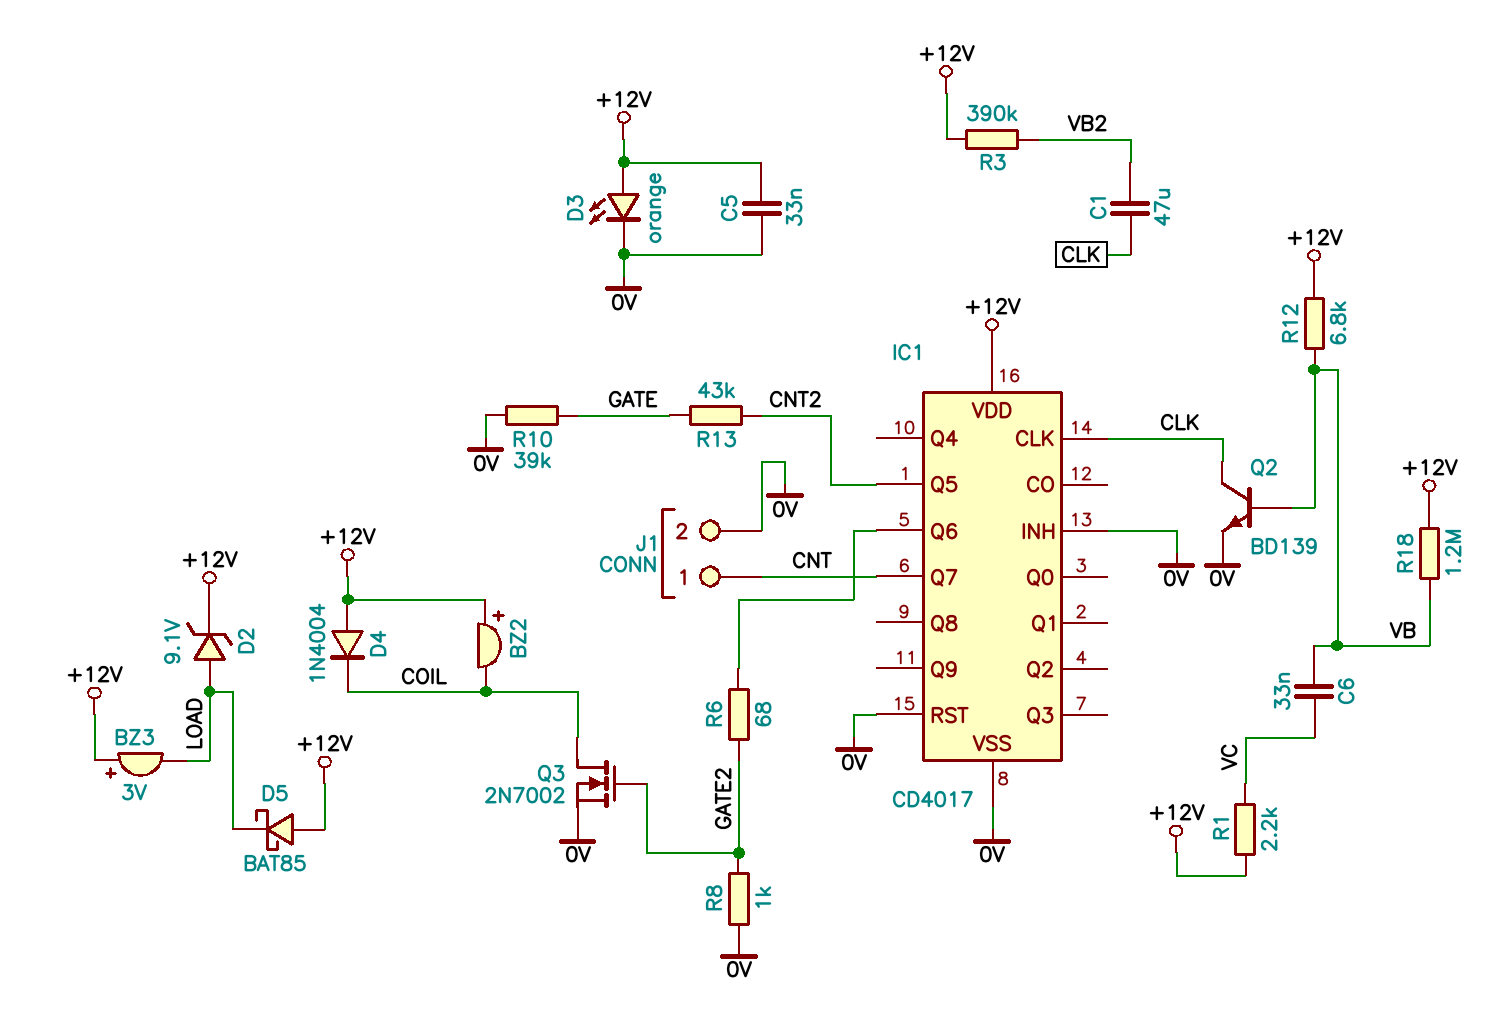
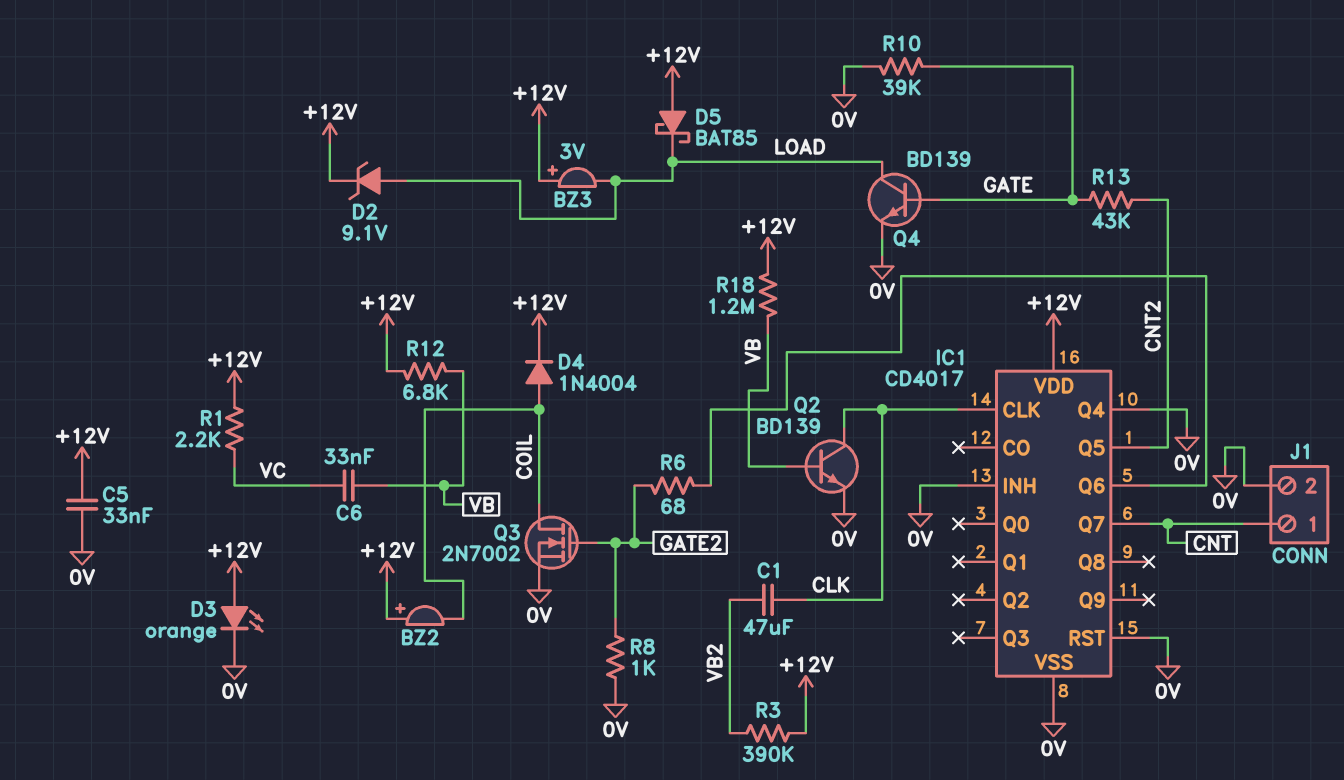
D4: diode 1N4004 (A +12V, K COIL) -> diode 1N4004 (A COIL, K +12V)
IC1 pin Q4: none -> 0V
Q4: none -> NPN BD139 (B GATE, C LOAD, E 0V)

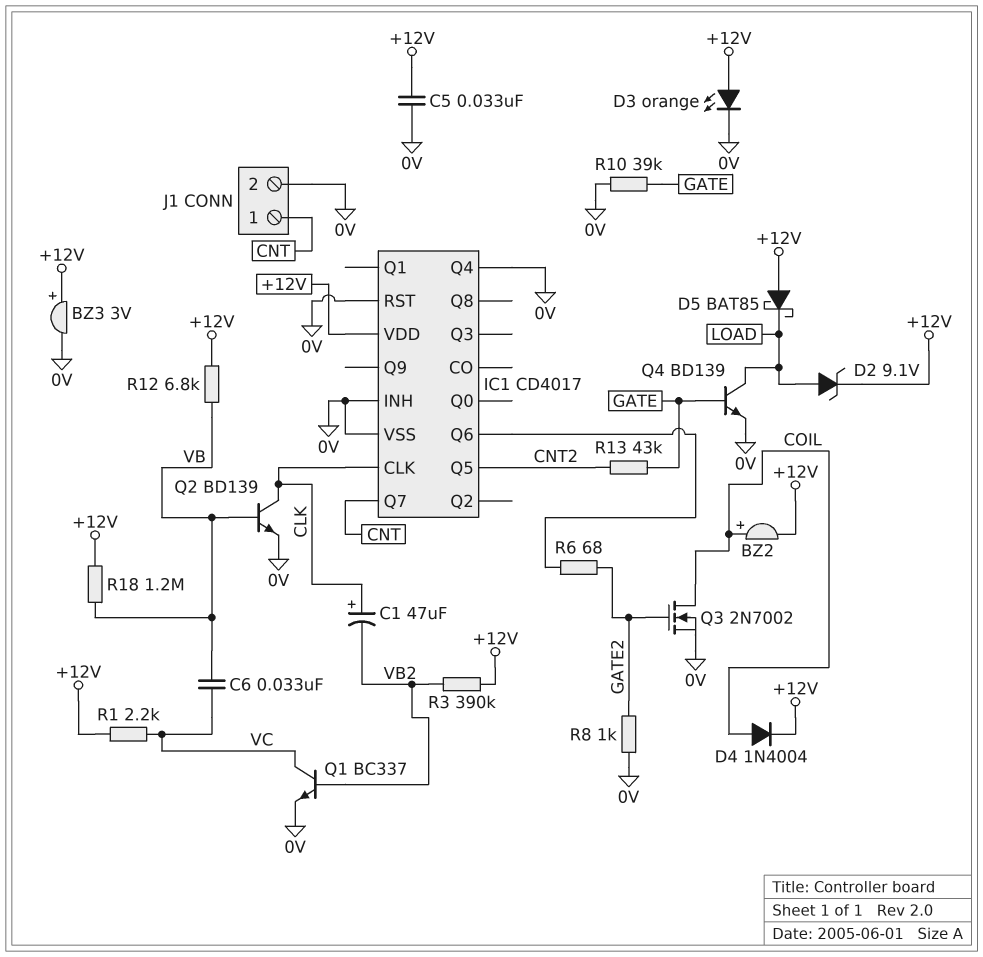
BZ2: buzzer (plus +12V, minus COIL) -> buzzer (plus COIL, minus +12V)
BZ3: buzzer 3V (plus +12V, minus LOAD) -> buzzer 3V (plus +12V, minus 0V)
C1: 47uF (CLK, VB2) -> 47uF (plus CLK, minus VB2)
Q1: none -> NPN BC337 (B VB2, C VC, E 0V)

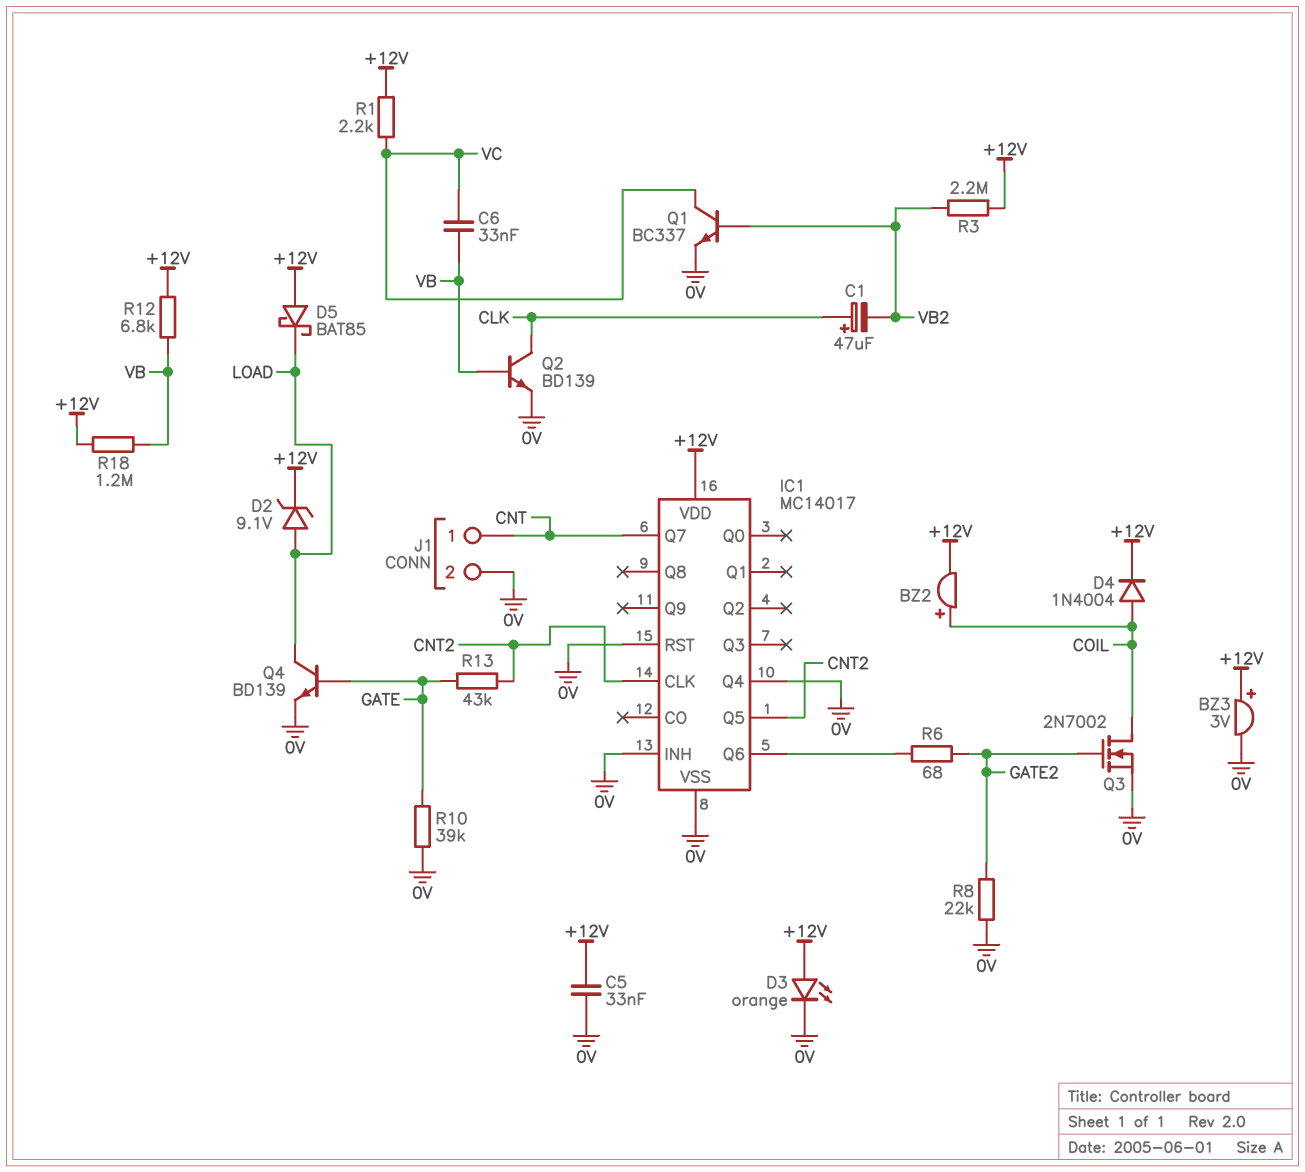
IC1: CD4017 -> MC14017
IC1 pin CLK: CLK -> CNT2
R3: 390k (+12V, VB2) -> 2.2M (+12V, VB2)
R8: 1k (0V, GATE2) -> 22k (0V, GATE2)

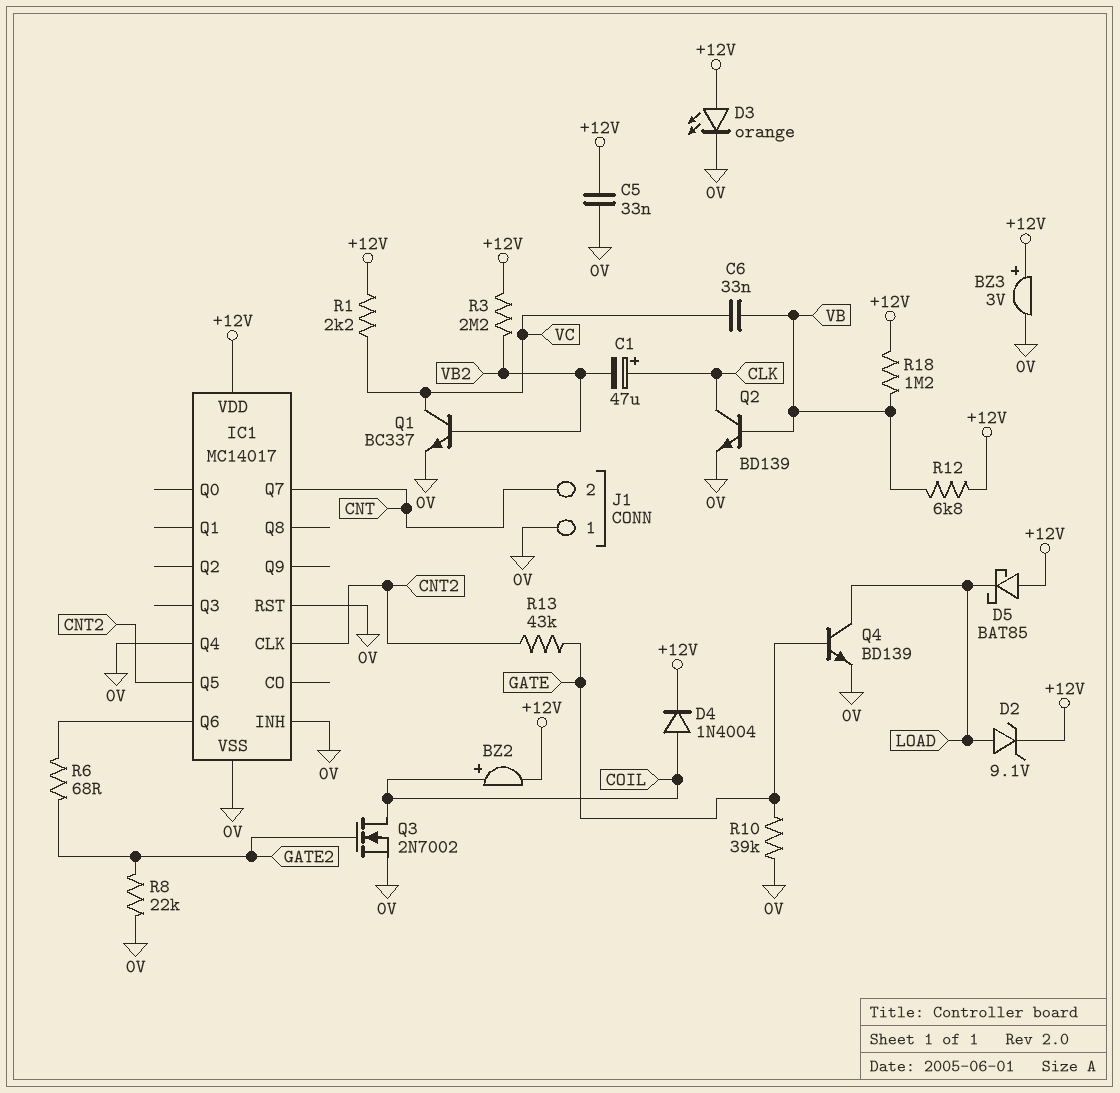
J1 pin 1: CNT -> 0V
J1 pin 2: 0V -> CNT

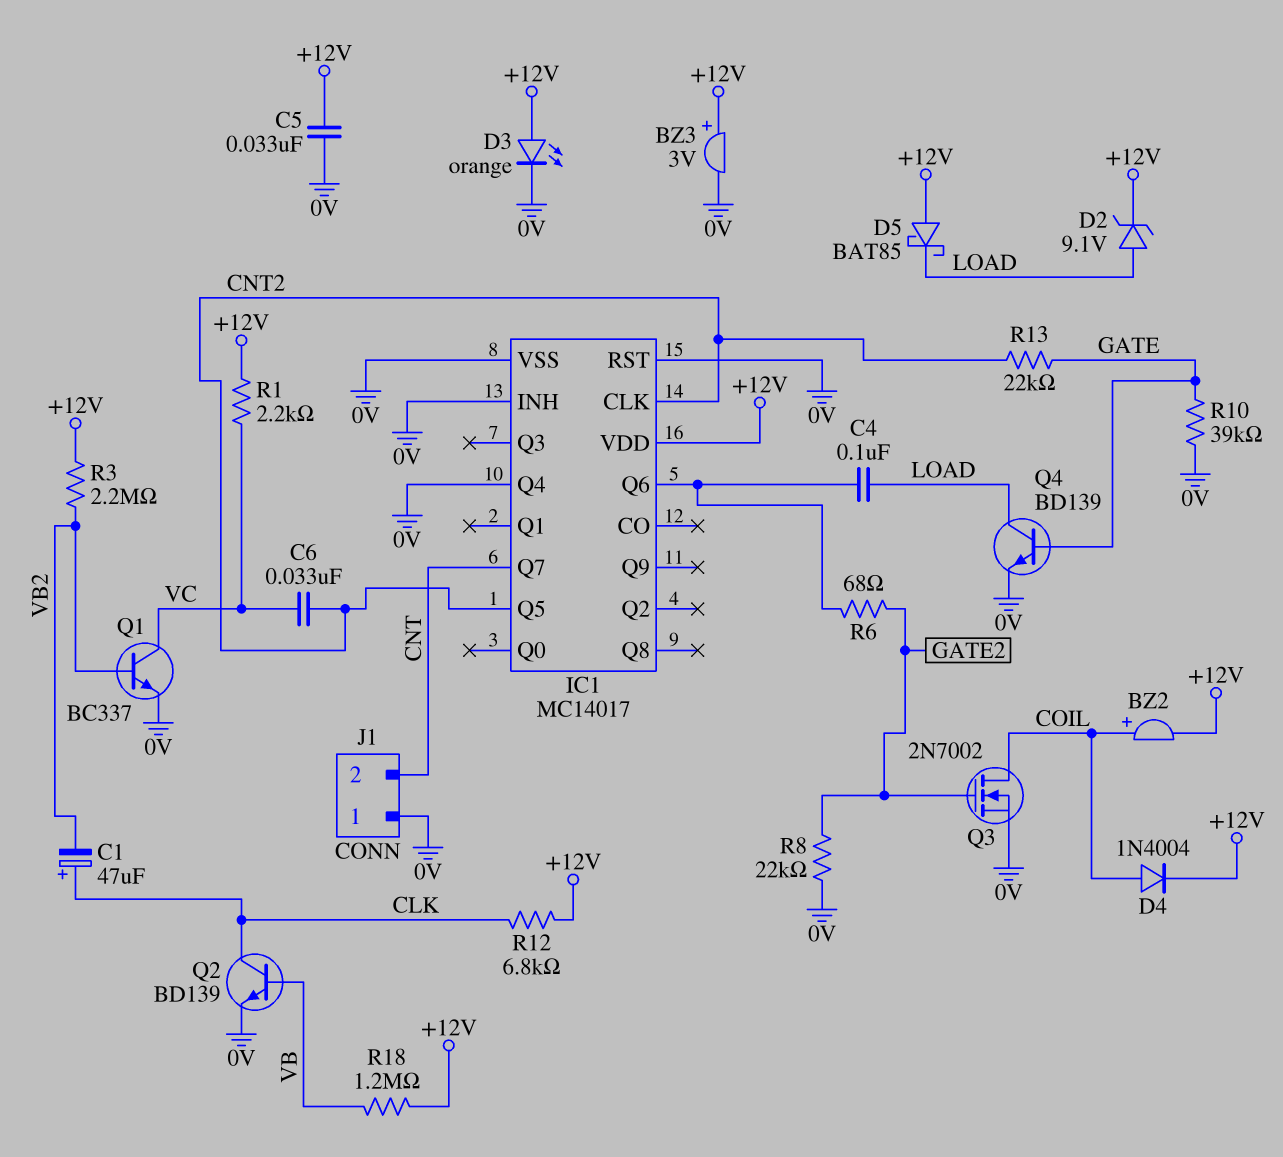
C4: none -> 100nF (IC1/Q6, LOAD)
C6: 33nF (VB, VC) -> 33nF (CNT2, VC)
R12: 6.8k (+12V, VB) -> 6.8k (+12V, CLK)
R13: 43k (CNT2, GATE) -> 22k (CNT2, GATE)

